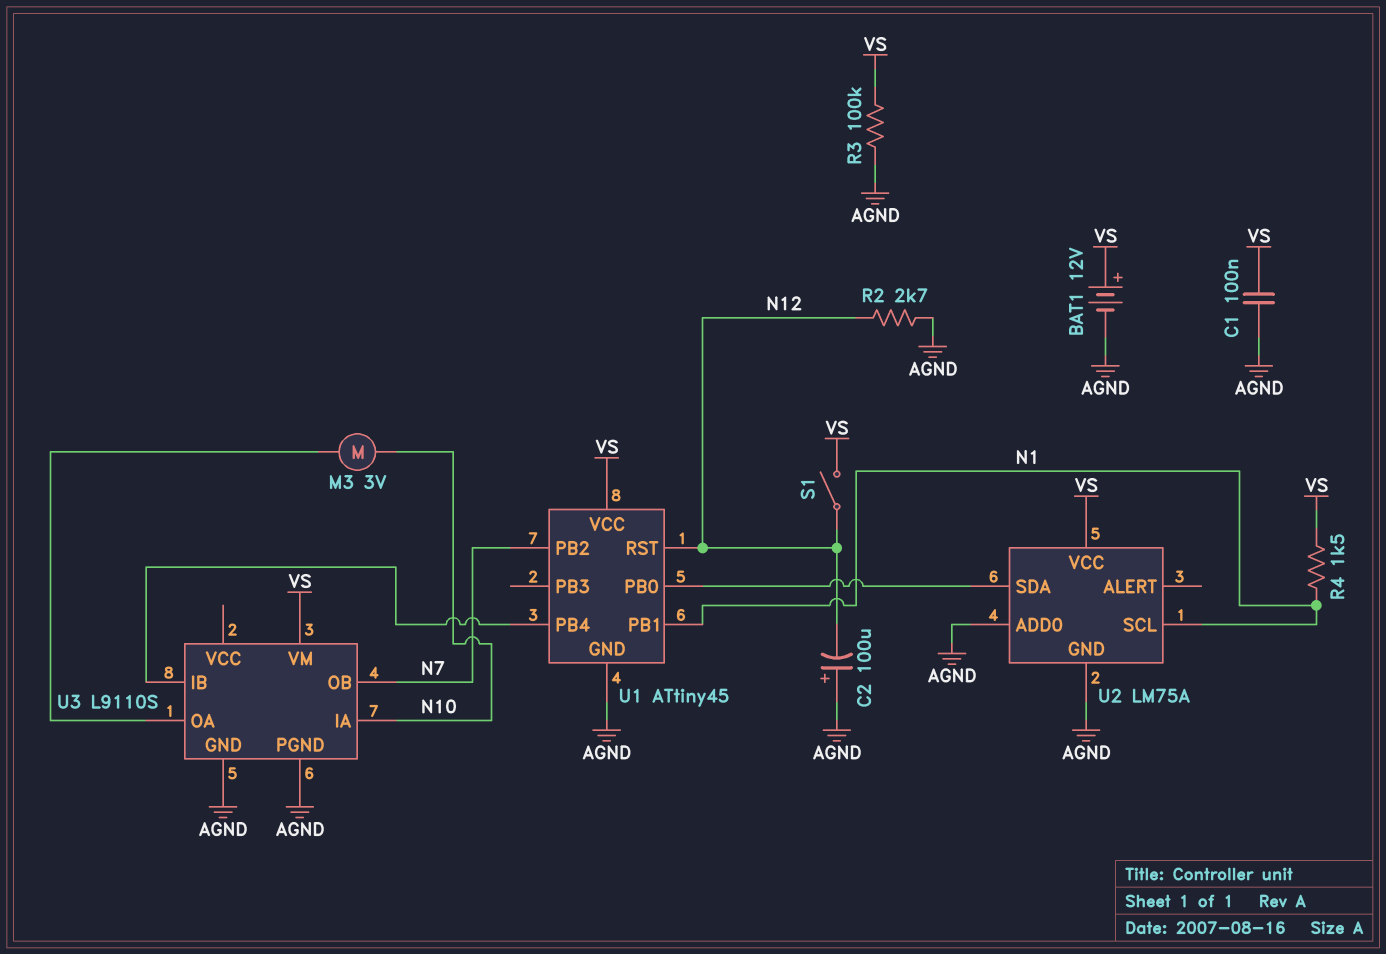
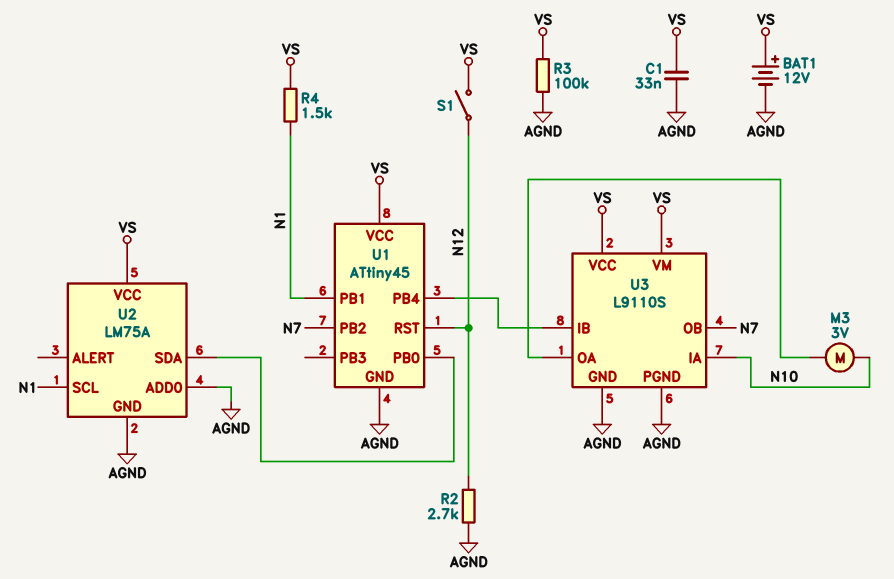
C1: 100nF (AGND, VS) -> 33nF (AGND, VS)
C2: 100uF (plus AGND, minus N12) -> none
U3 pin VCC: none -> VS

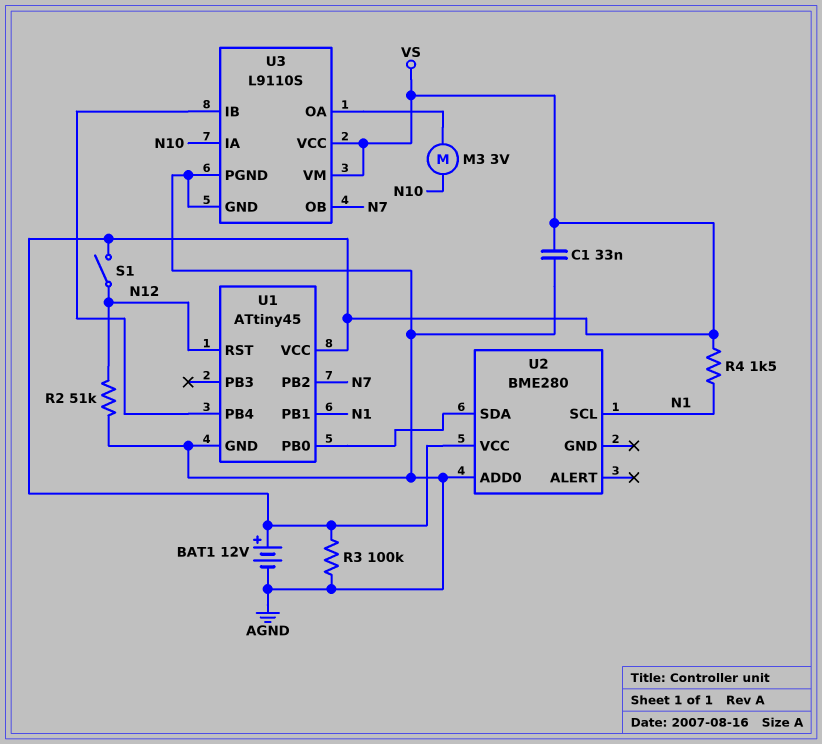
R2: 2.7k (AGND, N12) -> 51k (AGND, N12)
U2: LM75A -> BME280
U2 pin GND: AGND -> none

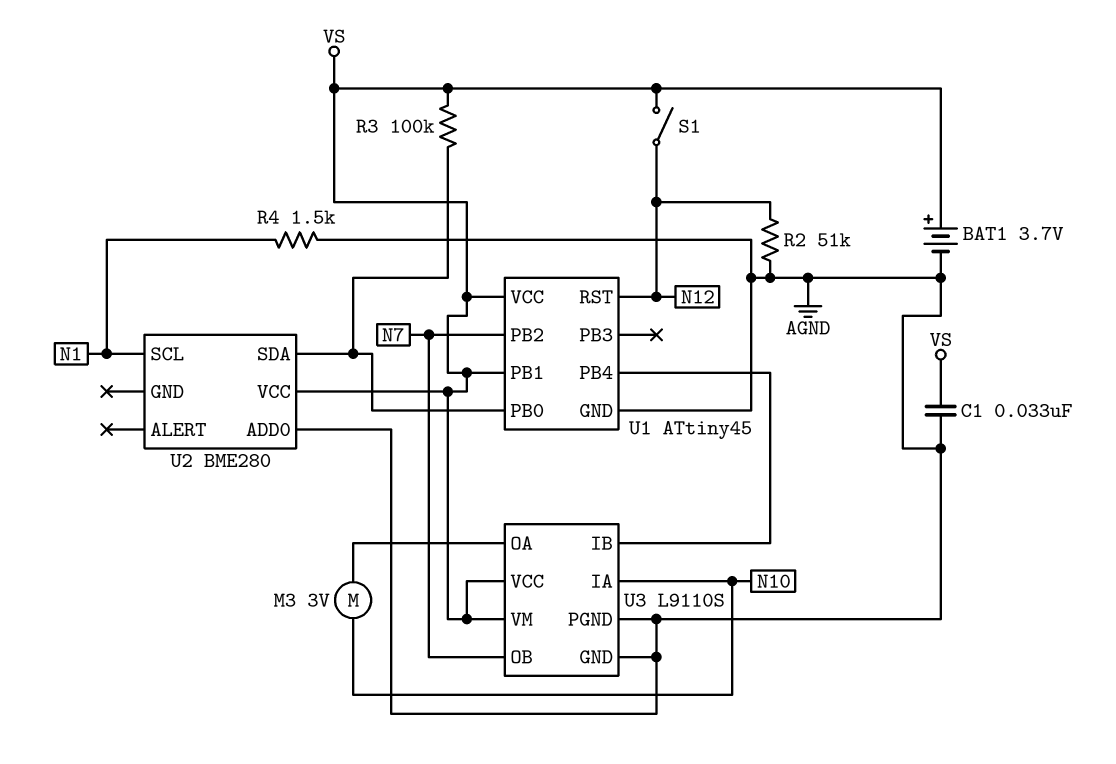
BAT1: 12V (plus VS, minus AGND) -> 3.7V (plus VS, minus AGND)
R3: 100k (AGND, VS) -> 100k (U1/PB0, VS)
R4: 1.5k (N1, VS) -> 1.5k (AGND, N1)
U1 pin PB1: N1 -> VS

